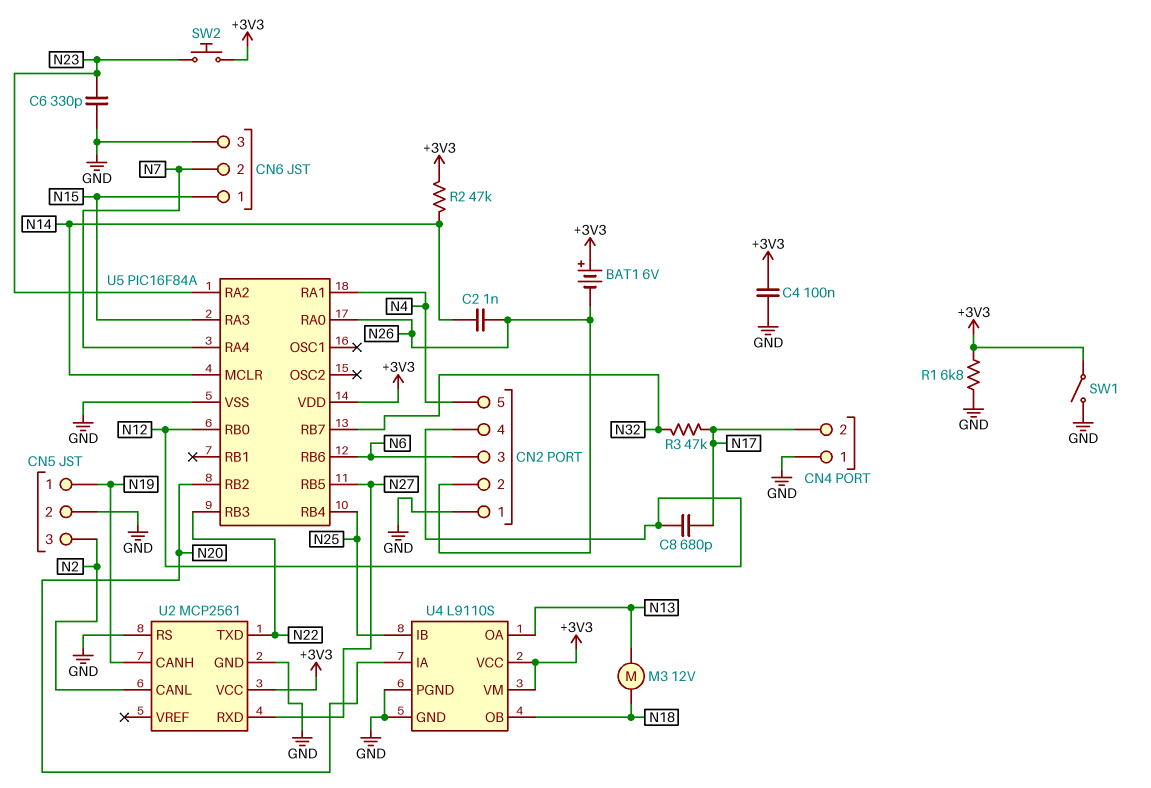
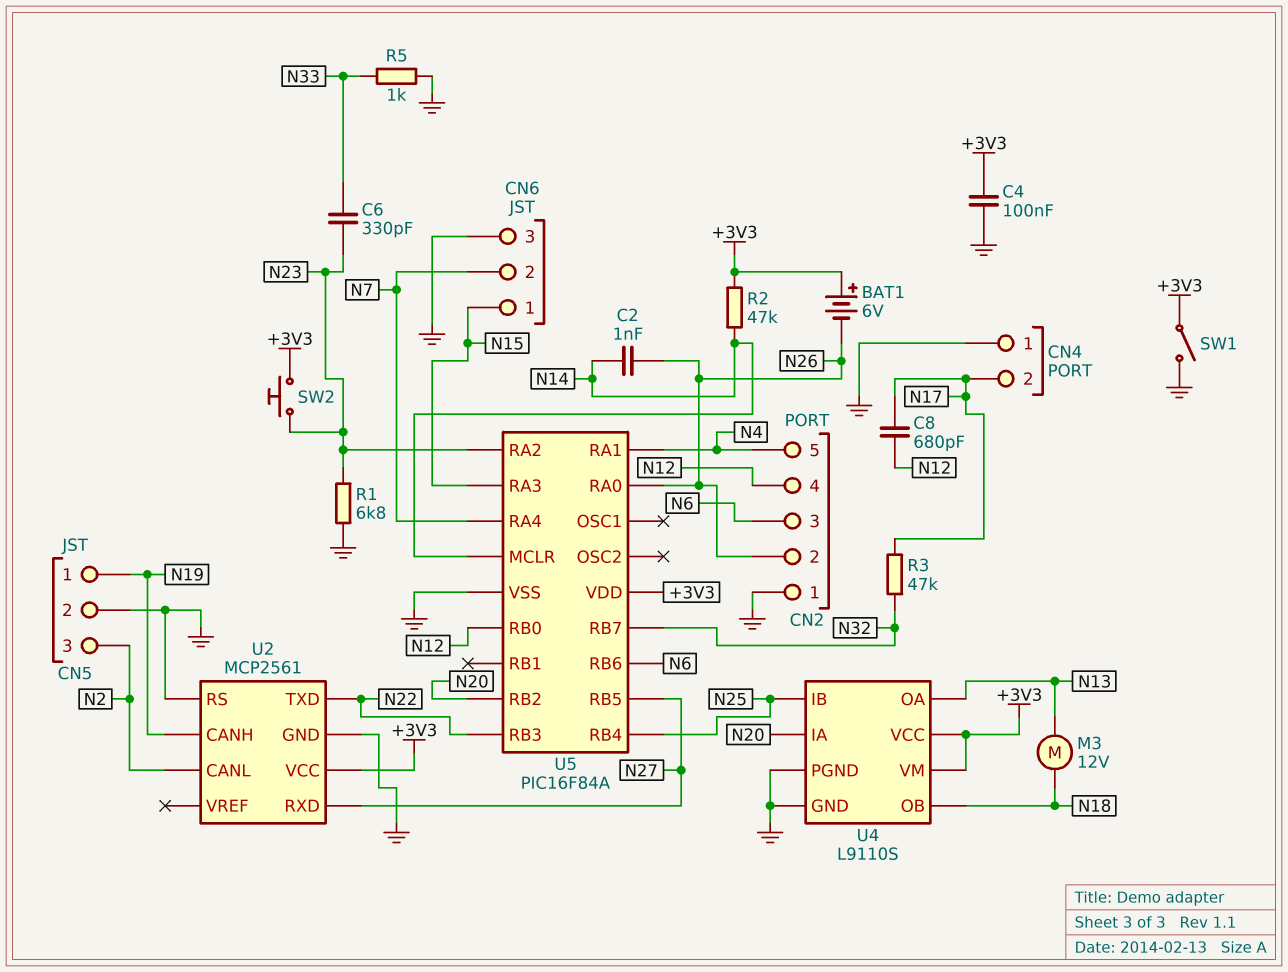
C6: 330pF (GND, N23) -> 330pF (N23, N33)
R1: 6.8k (+3V3, GND) -> 6.8k (GND, N23)
R5: none -> 1k (GND, N33)

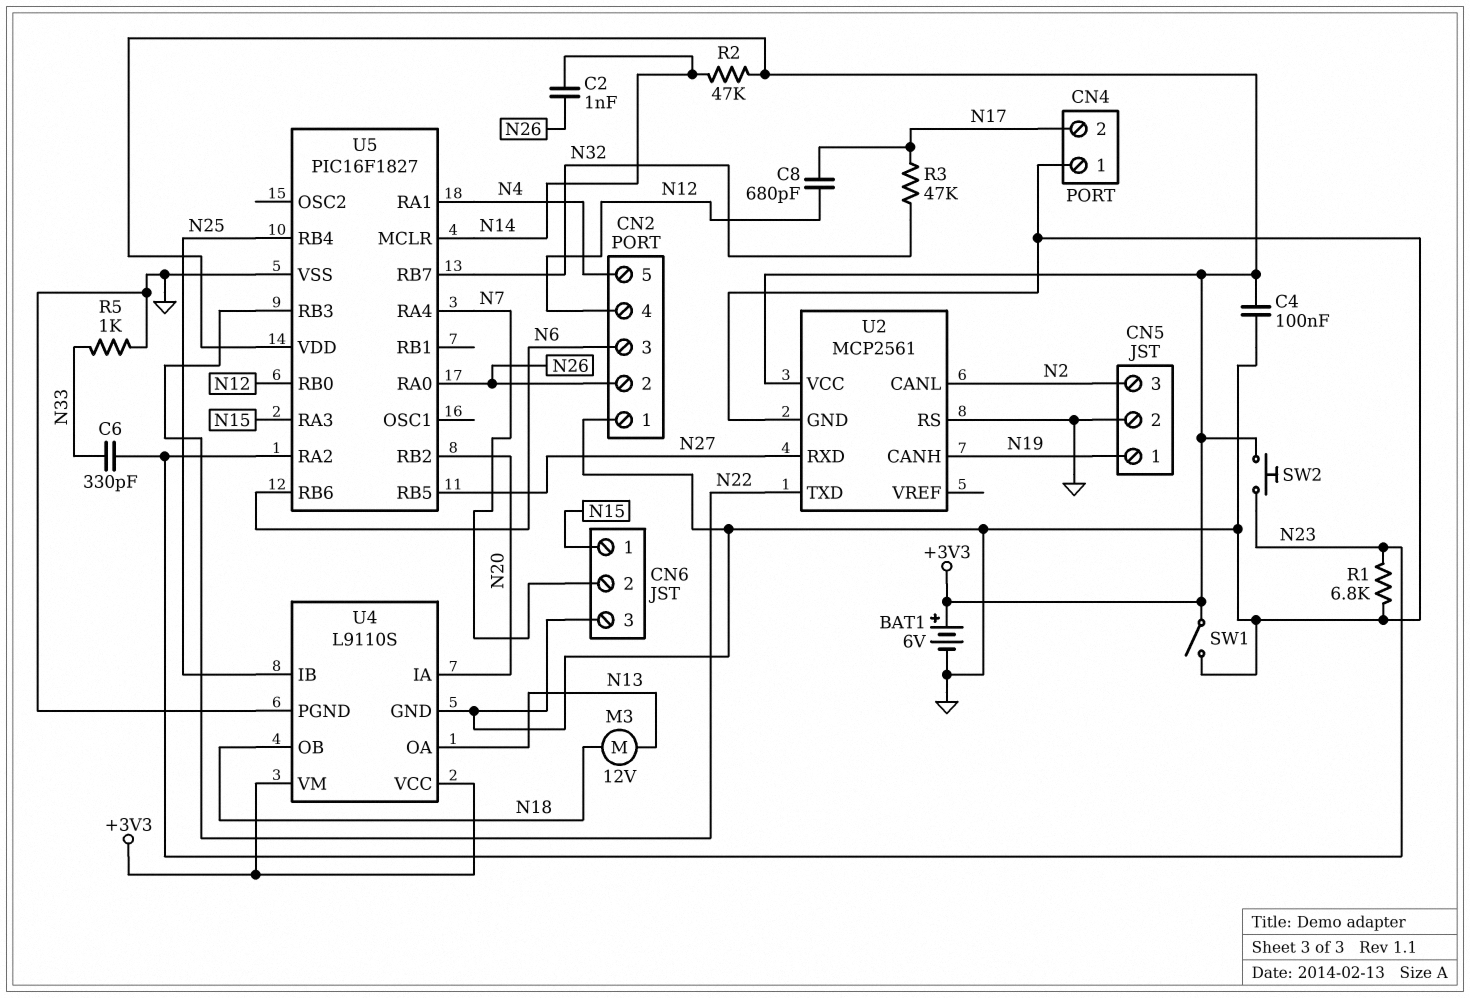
BAT1: 6V (plus +3V3, minus N26) -> 6V (plus +3V3, minus GND)
U5: PIC16F84A -> PIC16F1827

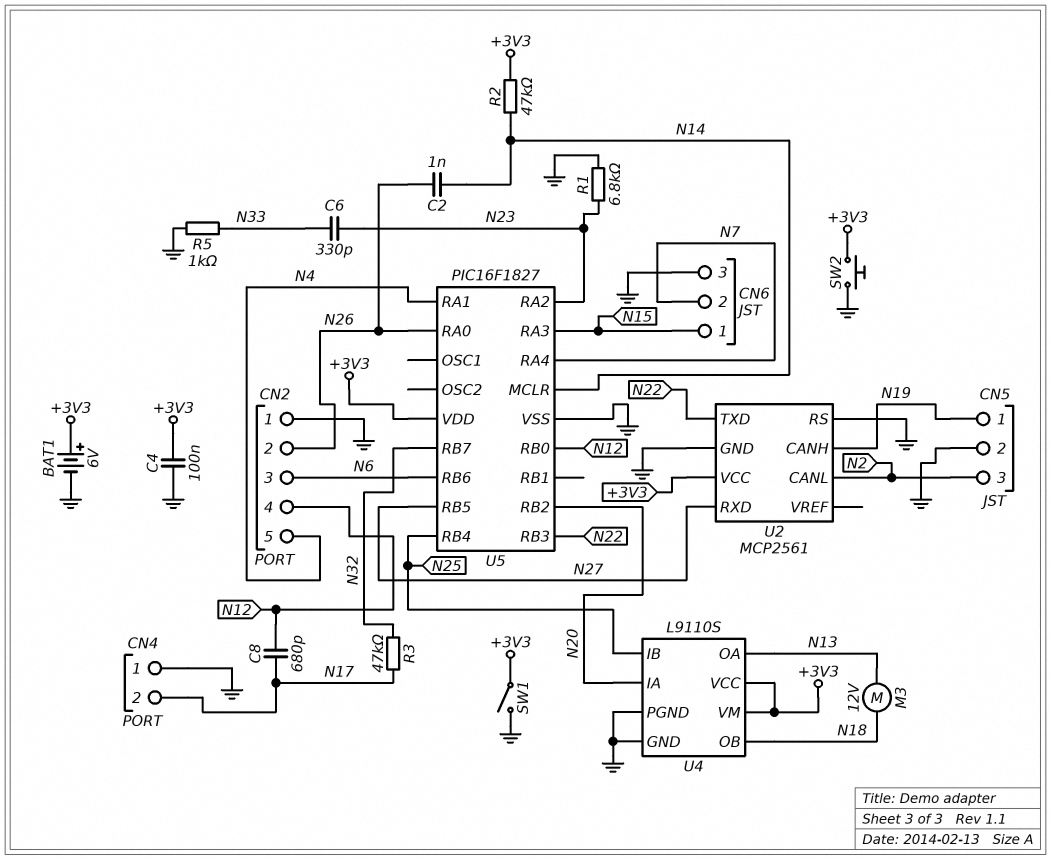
SW2: button (+3V3, N23) -> button (+3V3, GND)

